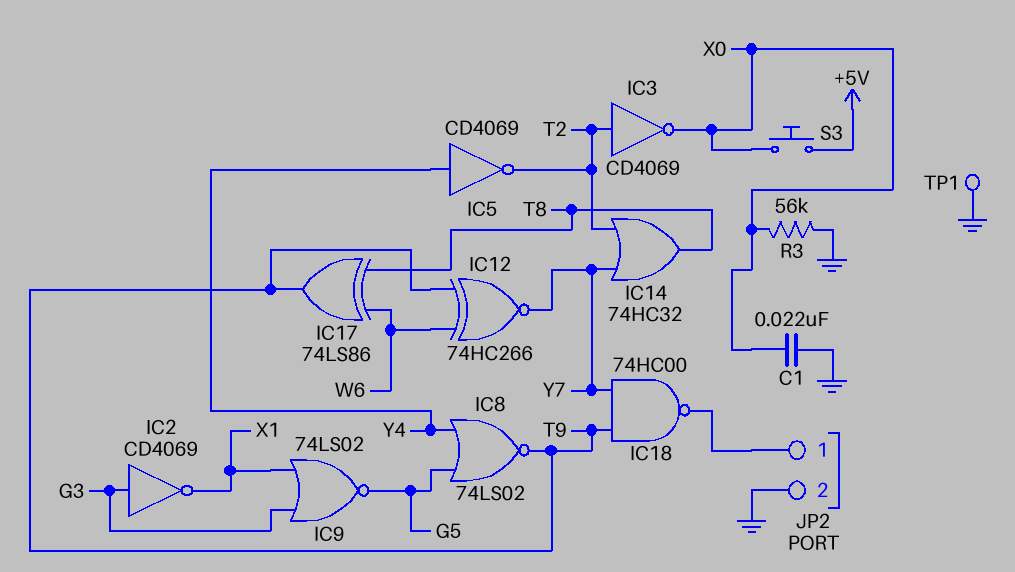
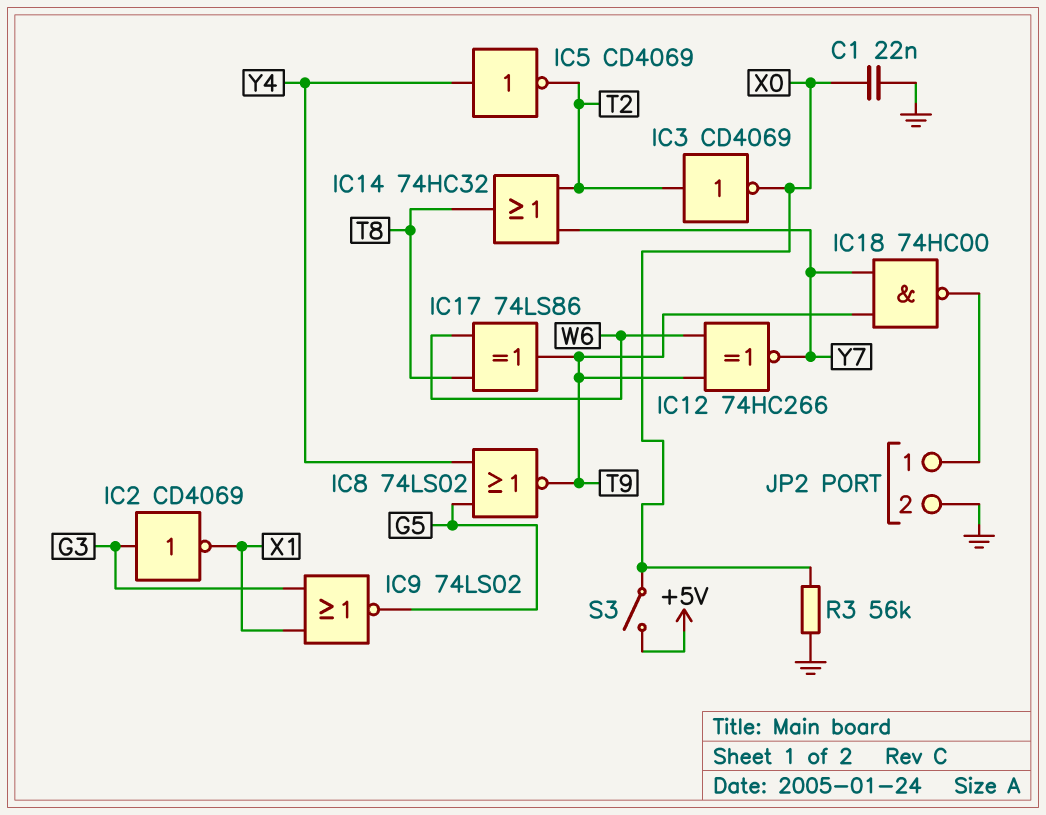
S3: button (+5V, X0) -> switch (+5V, X0)
TP1: test point (GND) -> none

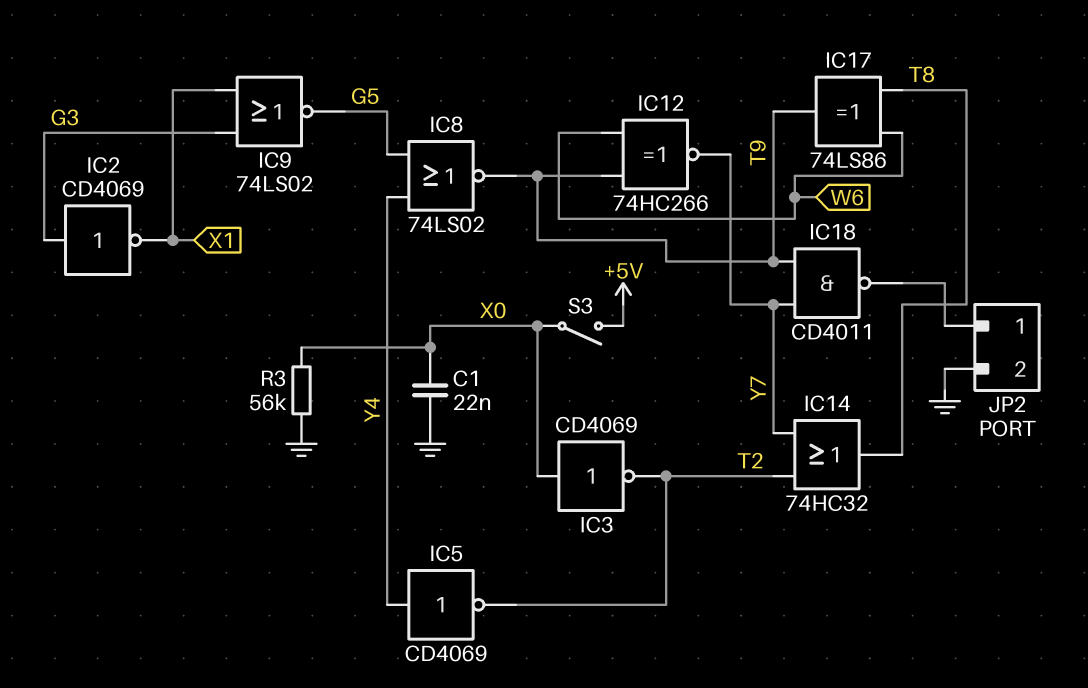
IC3: NOT CD4069 (in T2, out X0) -> NOT CD4069 (in X0, out T2)
IC18: NAND 74HC00 (in T9, in Y7, out JP2/1) -> NAND CD4011 (in T9, in Y7, out JP2/1)

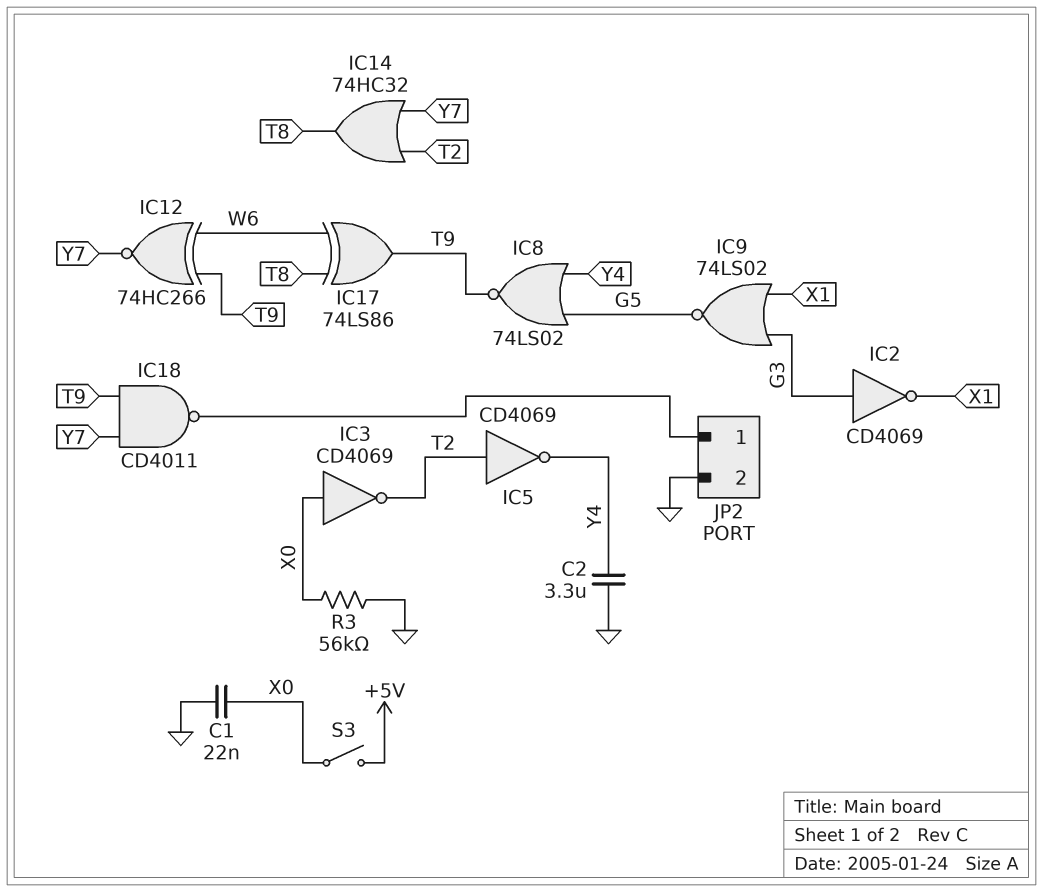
C2: none -> 3.3uF (GND, Y4)
IC5: NOT CD4069 (in Y4, out T2) -> NOT CD4069 (in T2, out Y4)

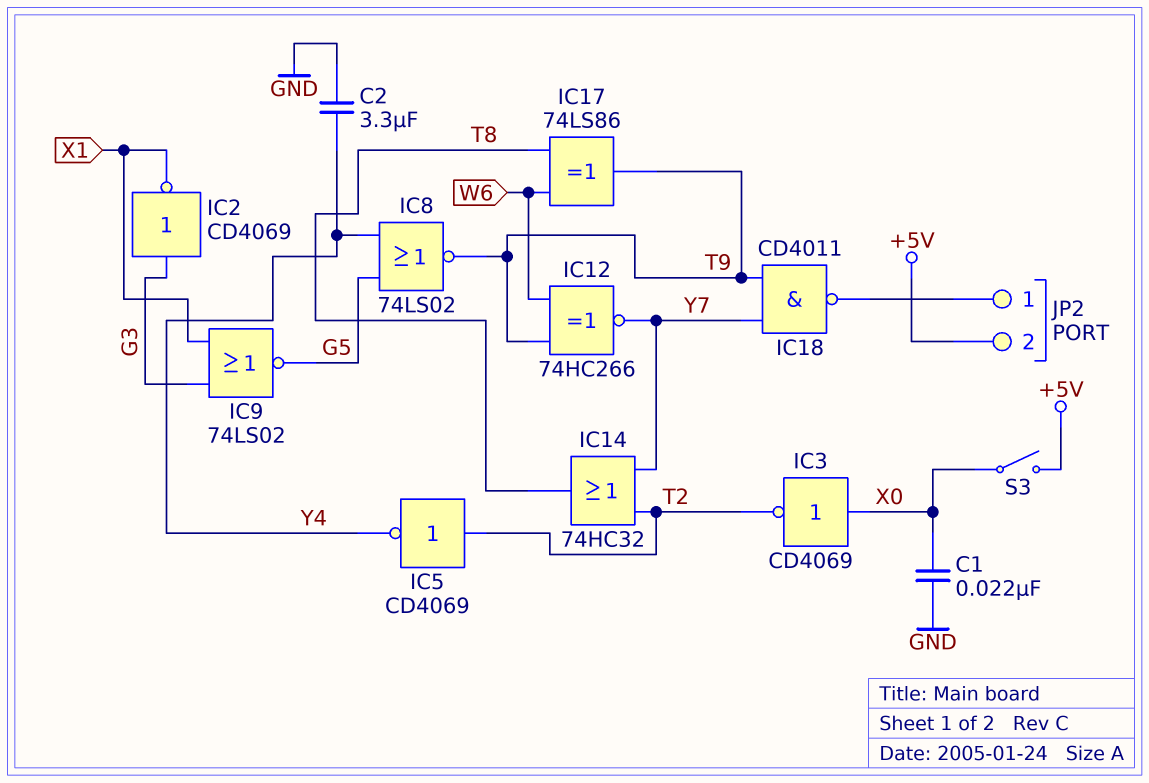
JP2 pin 2: GND -> +5V
R3: 56k (GND, X0) -> none

